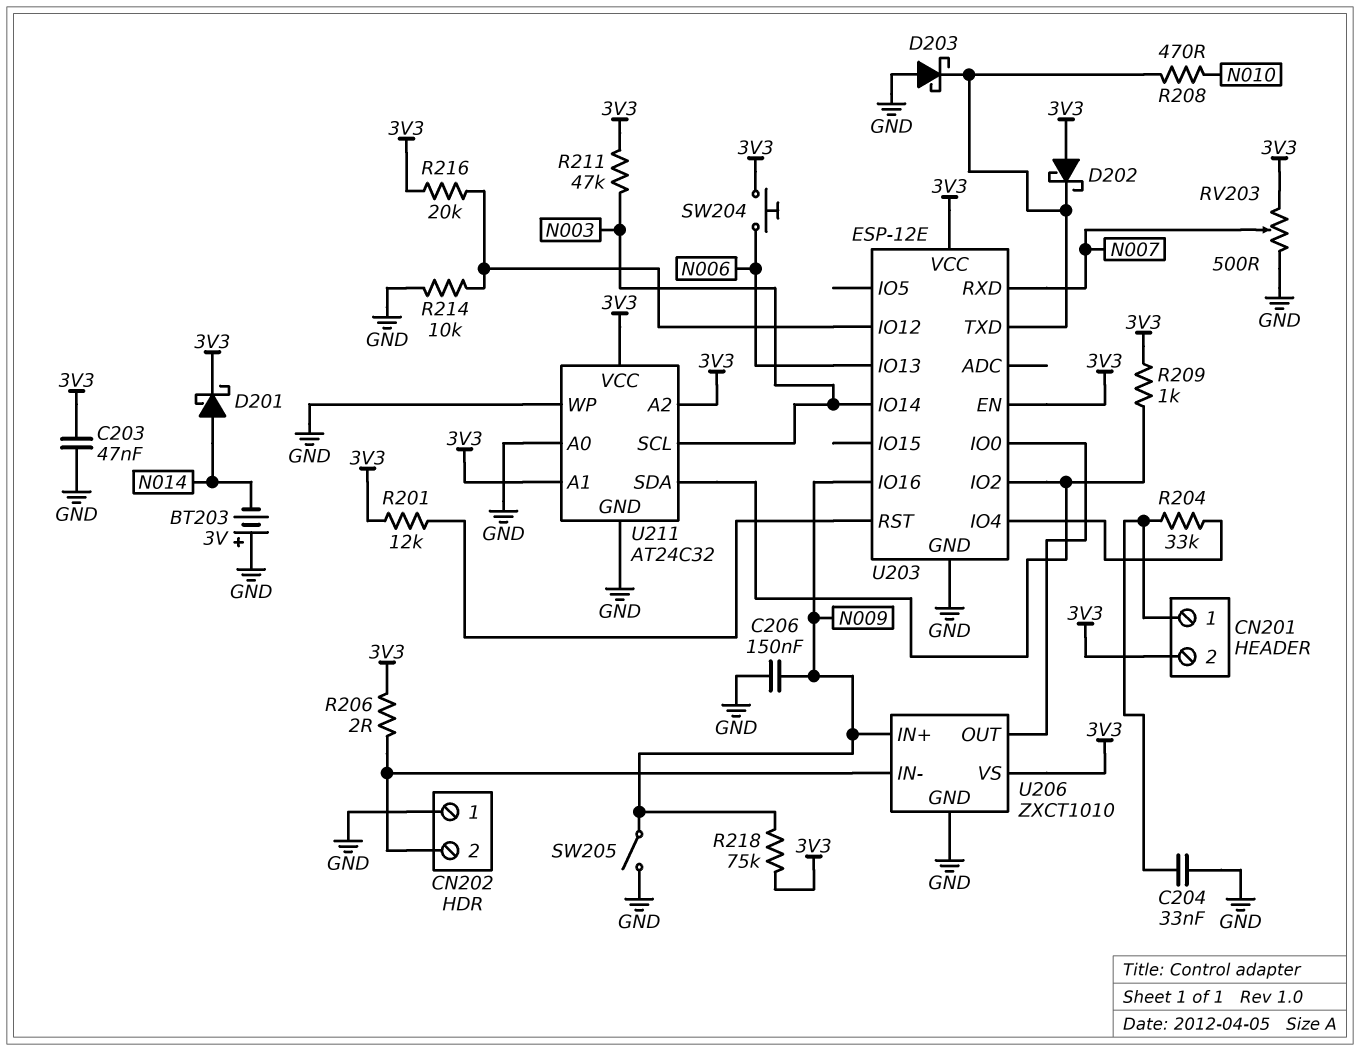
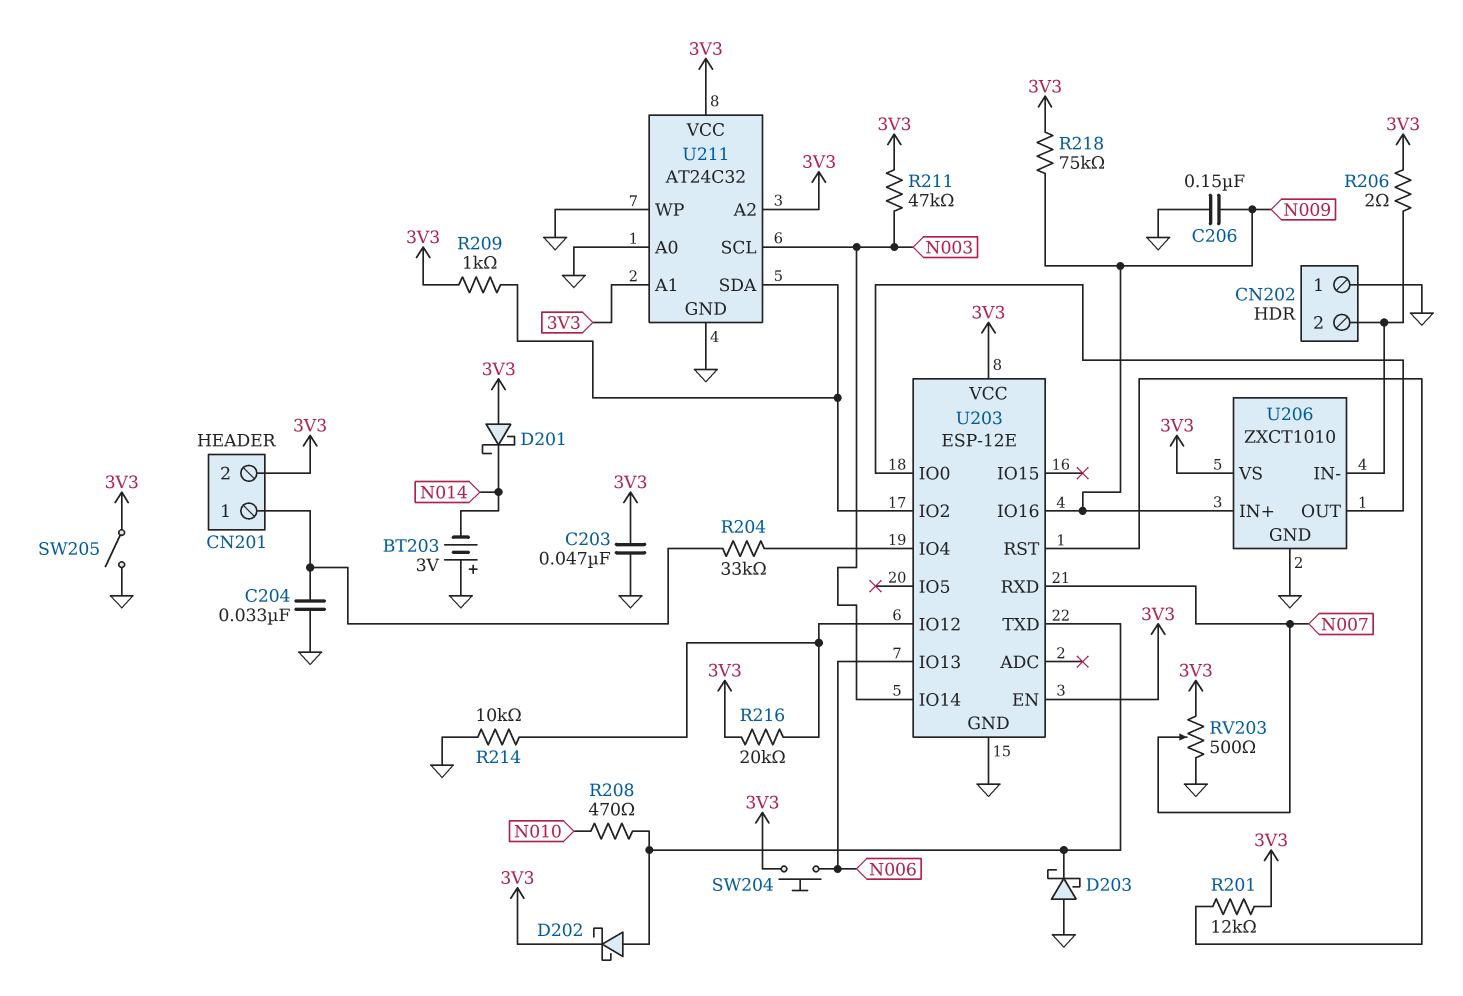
D201: schottky (A N014, K 3V3) -> schottky (A 3V3, K N014)
D202: schottky (A 3V3, K U203/TXD) -> schottky (A U203/TXD, K 3V3)
SW205: switch (GND, N009) -> switch (3V3, GND)

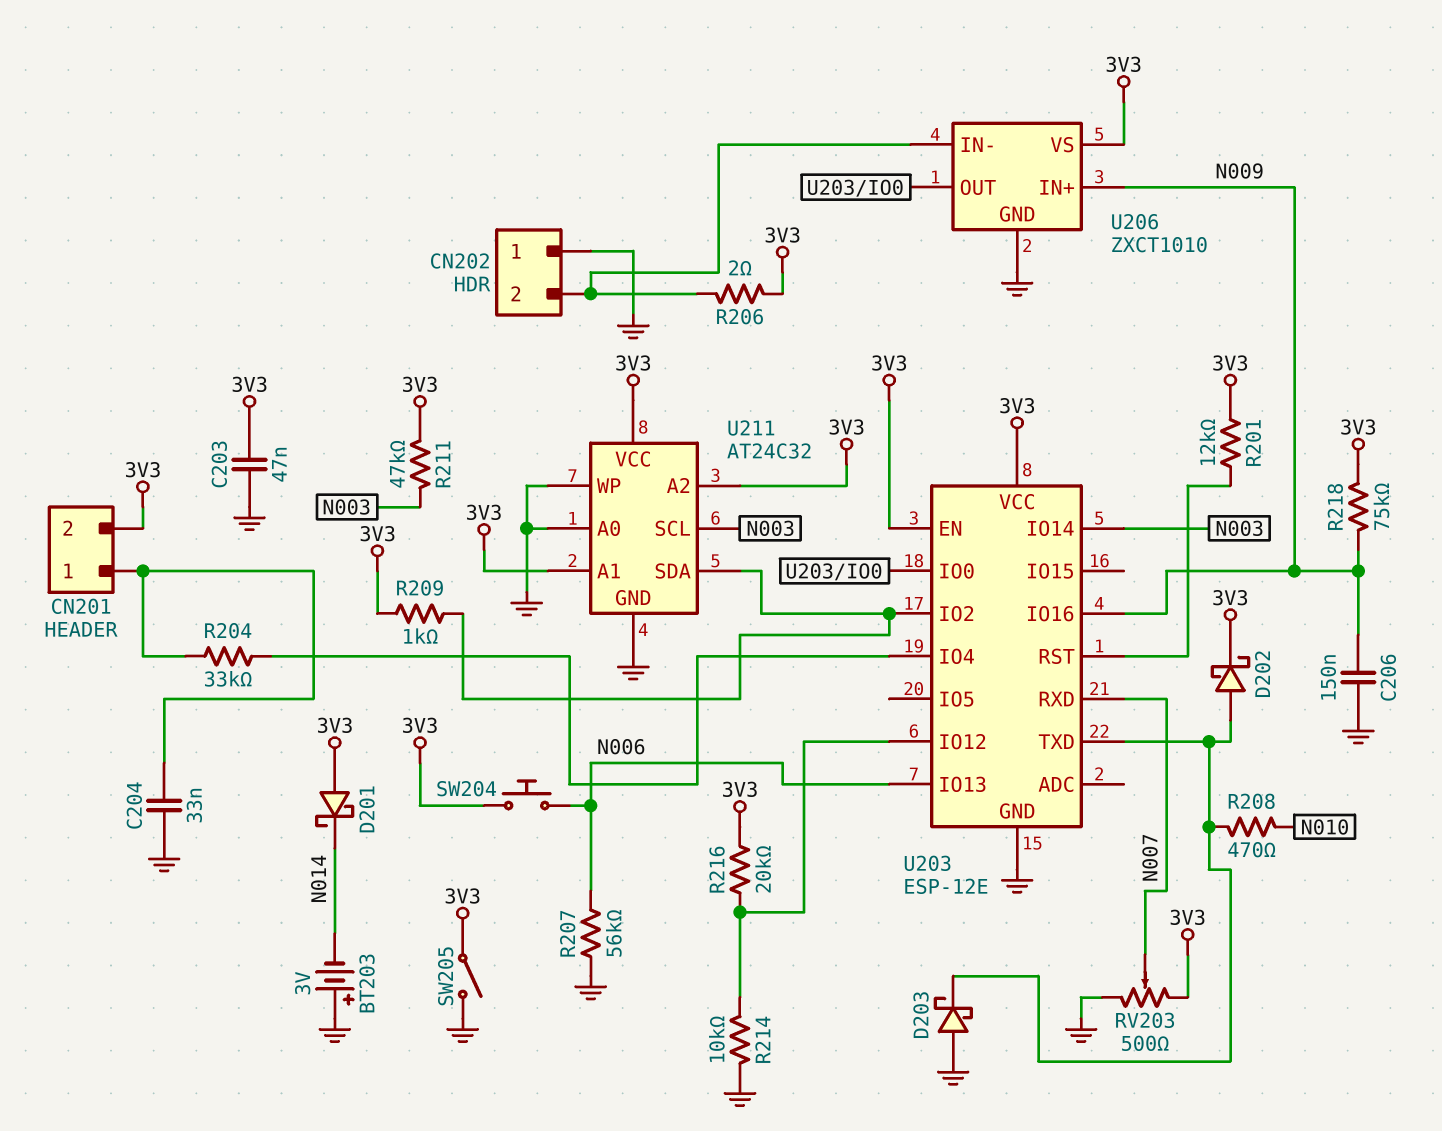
R207: none -> 56k (GND, N006)

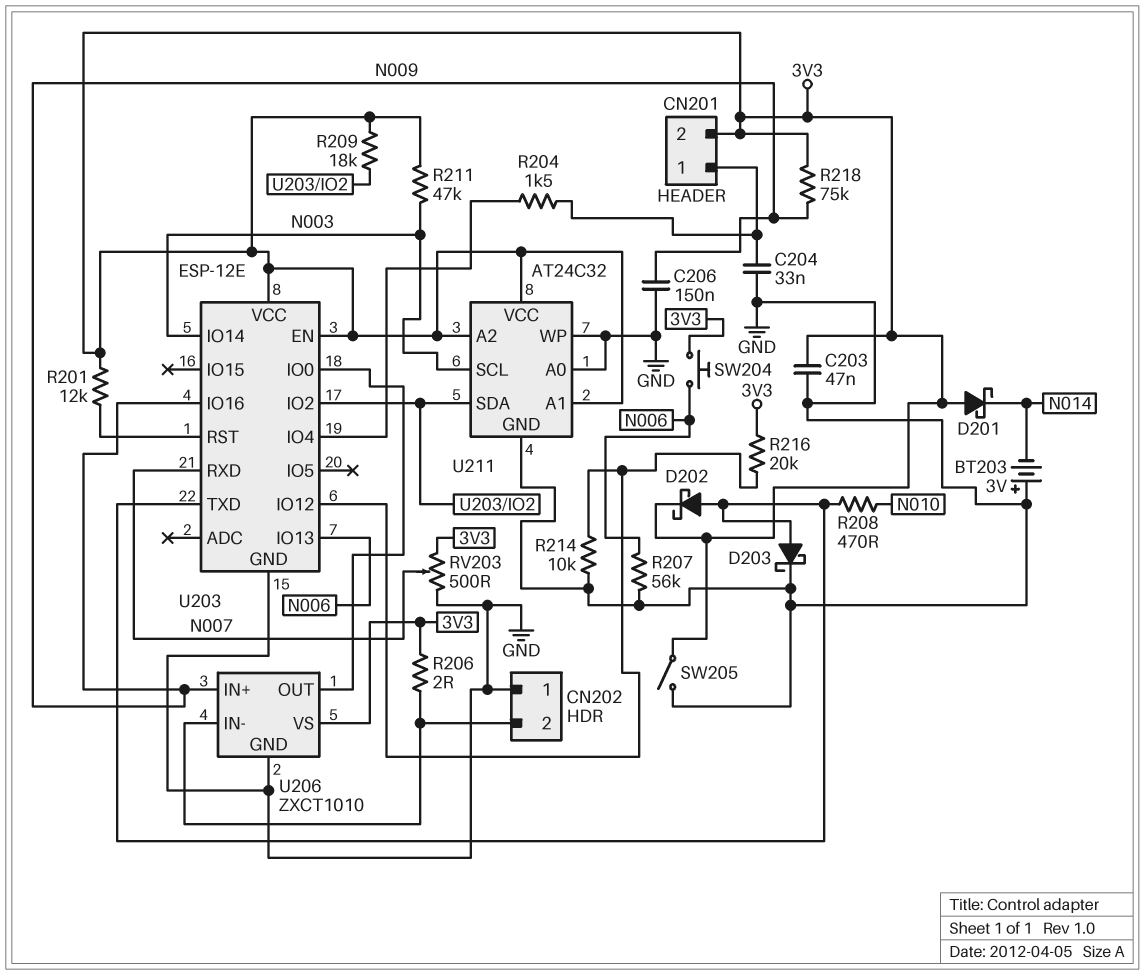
D203: schottky (A GND, K U203/TXD) -> schottky (A U203/TXD, K GND)
R204: 33k (CN201/1, U203/IO4) -> 1.5k (CN201/1, U203/IO4)
R209: 1k (3V3, U203/IO2) -> 18k (3V3, U203/IO2)

